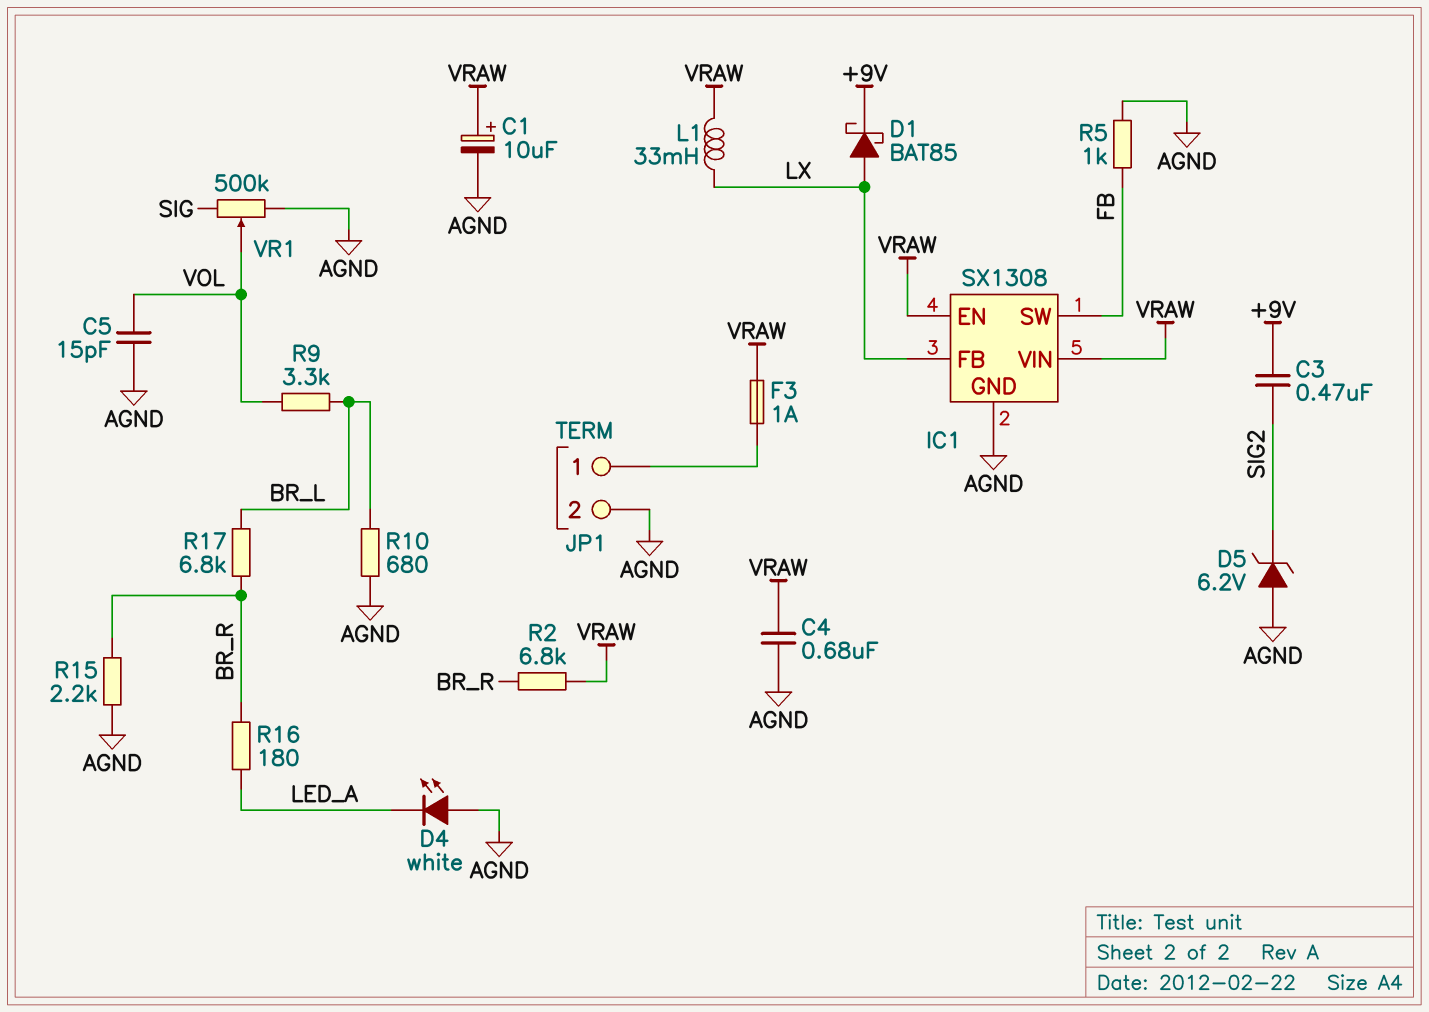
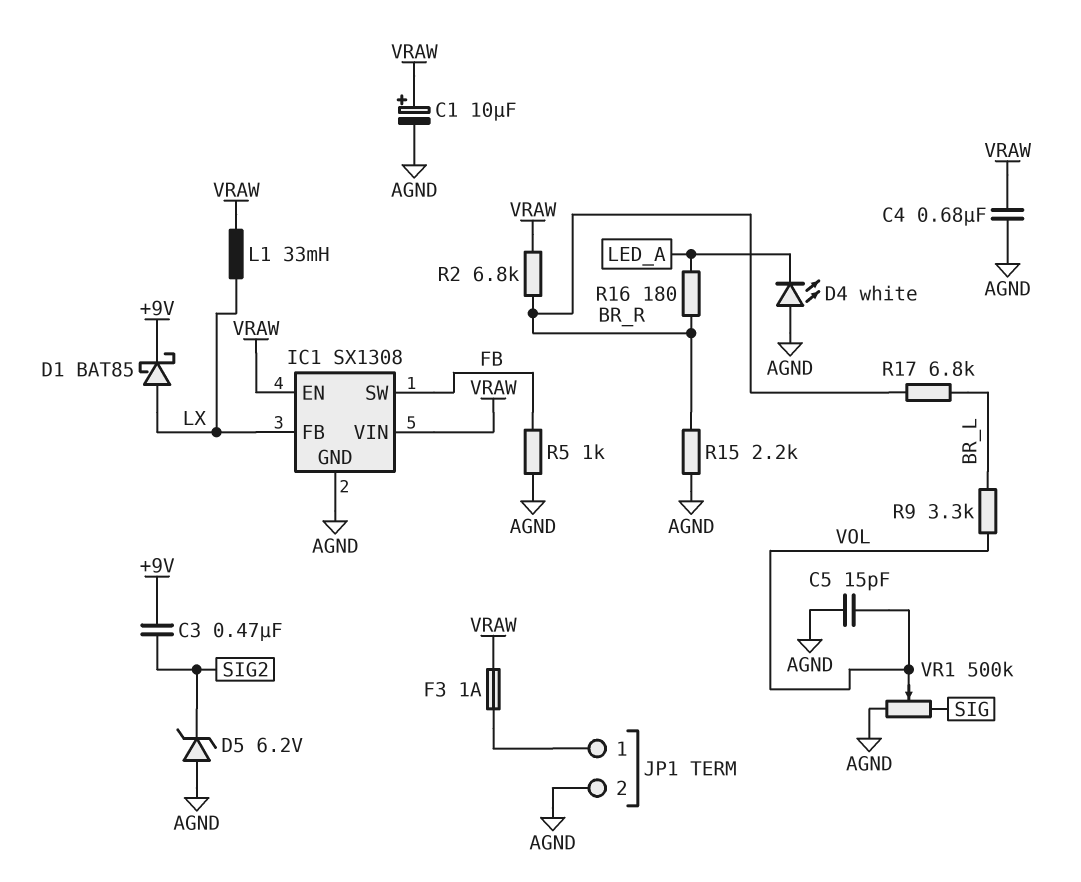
R10: 680 (AGND, BR_L) -> none

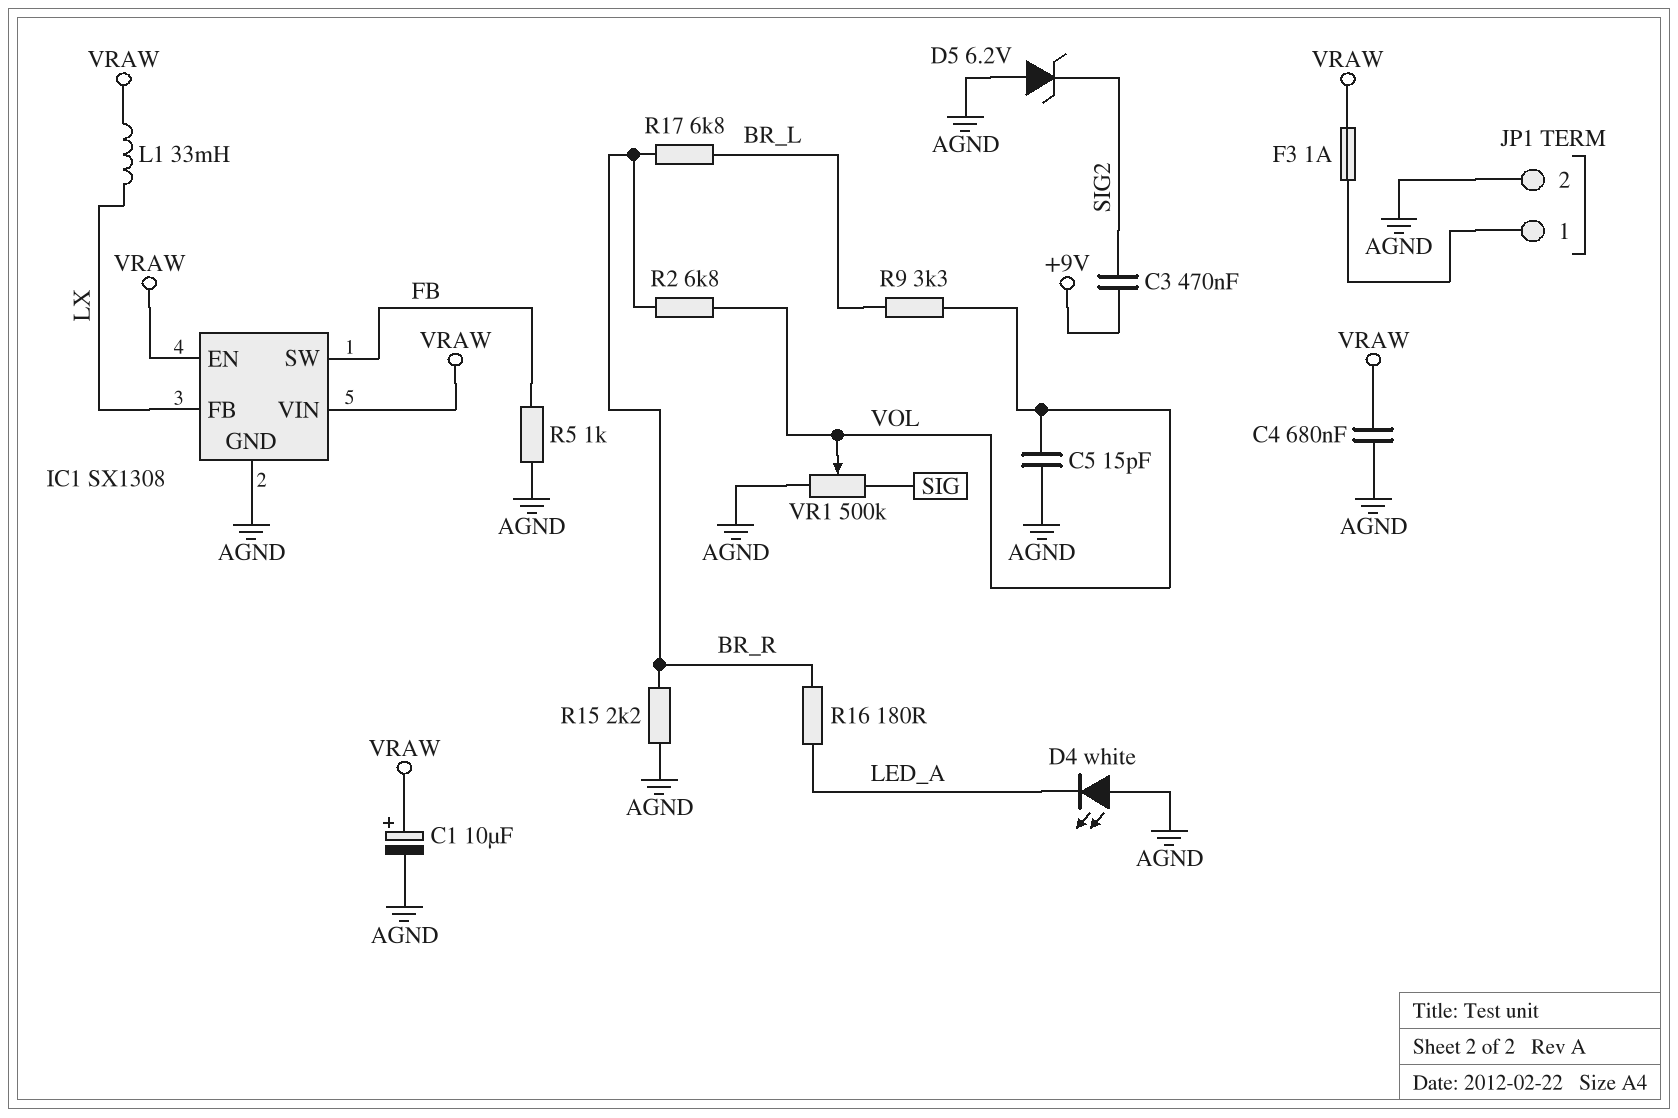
D1: schottky BAT85 (A LX, K +9V) -> none
R2: 6.8k (BR_R, VRAW) -> 6.8k (BR_R, VOL)

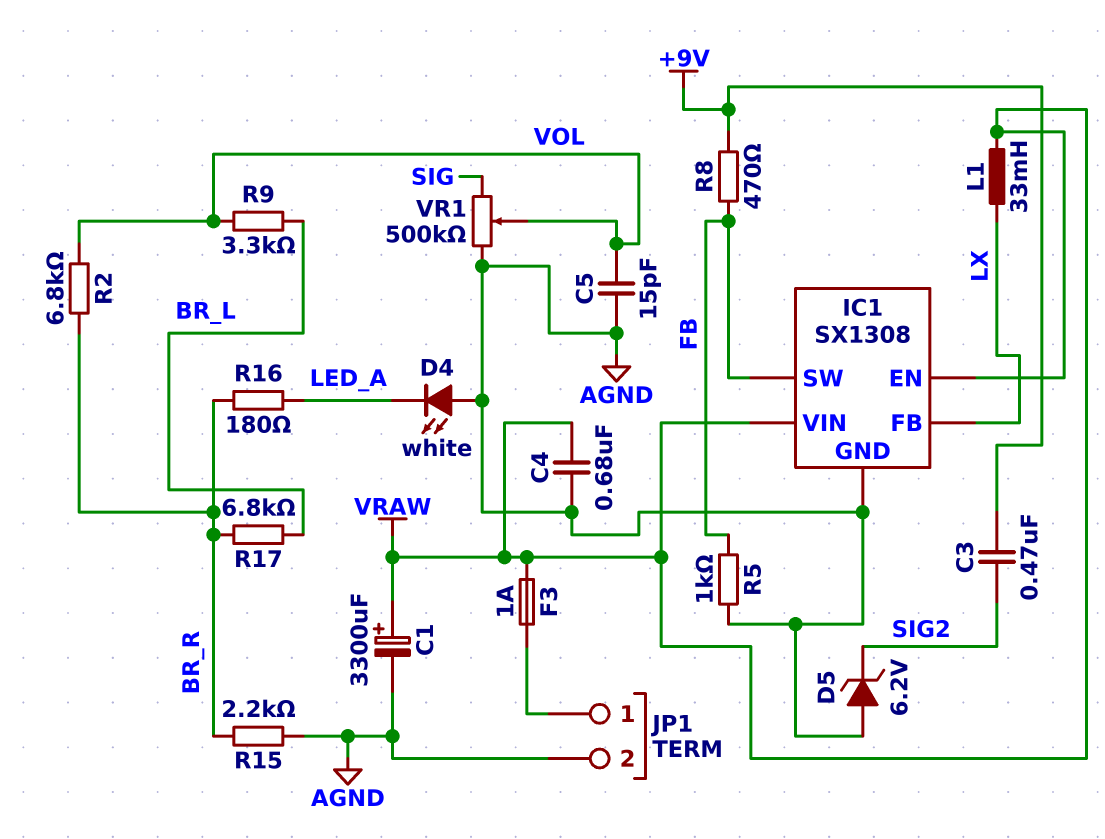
C1: 10uF (plus VRAW, minus AGND) -> 3300uF (plus VRAW, minus AGND)
R8: none -> 470 (+9V, FB)

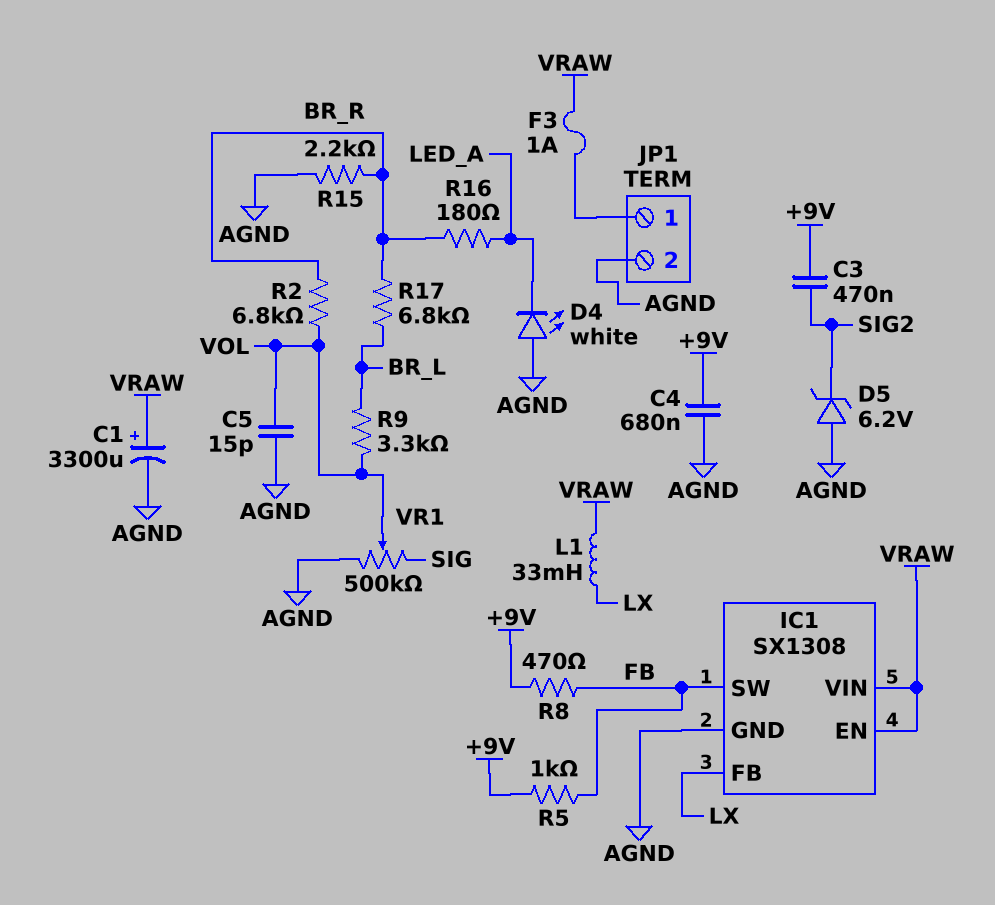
C4: 680nF (AGND, VRAW) -> 680nF (+9V, AGND)
R5: 1k (AGND, FB) -> 1k (+9V, FB)

